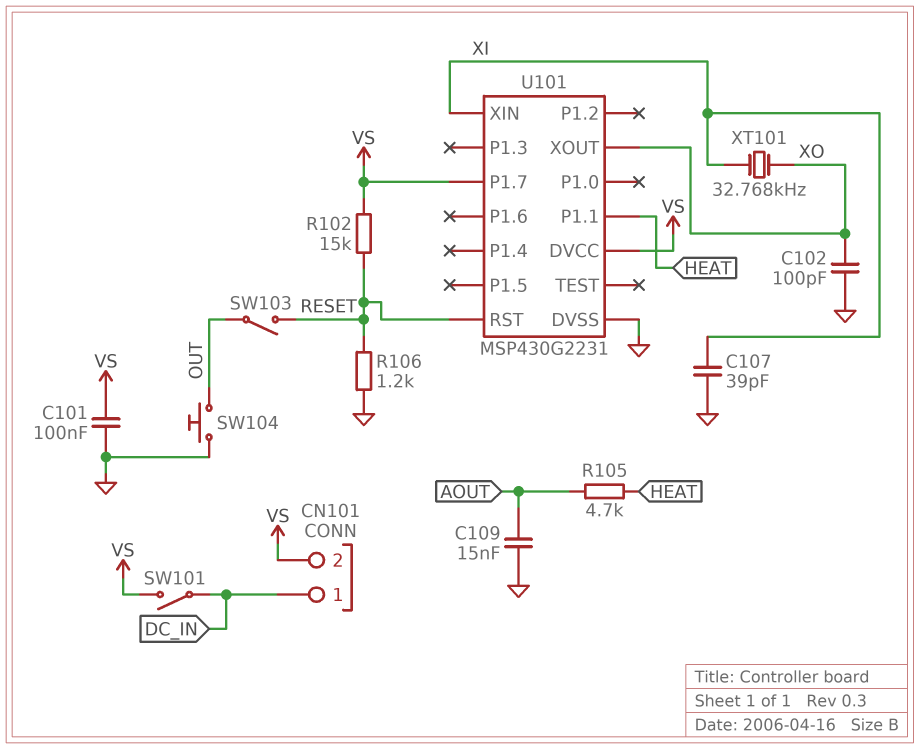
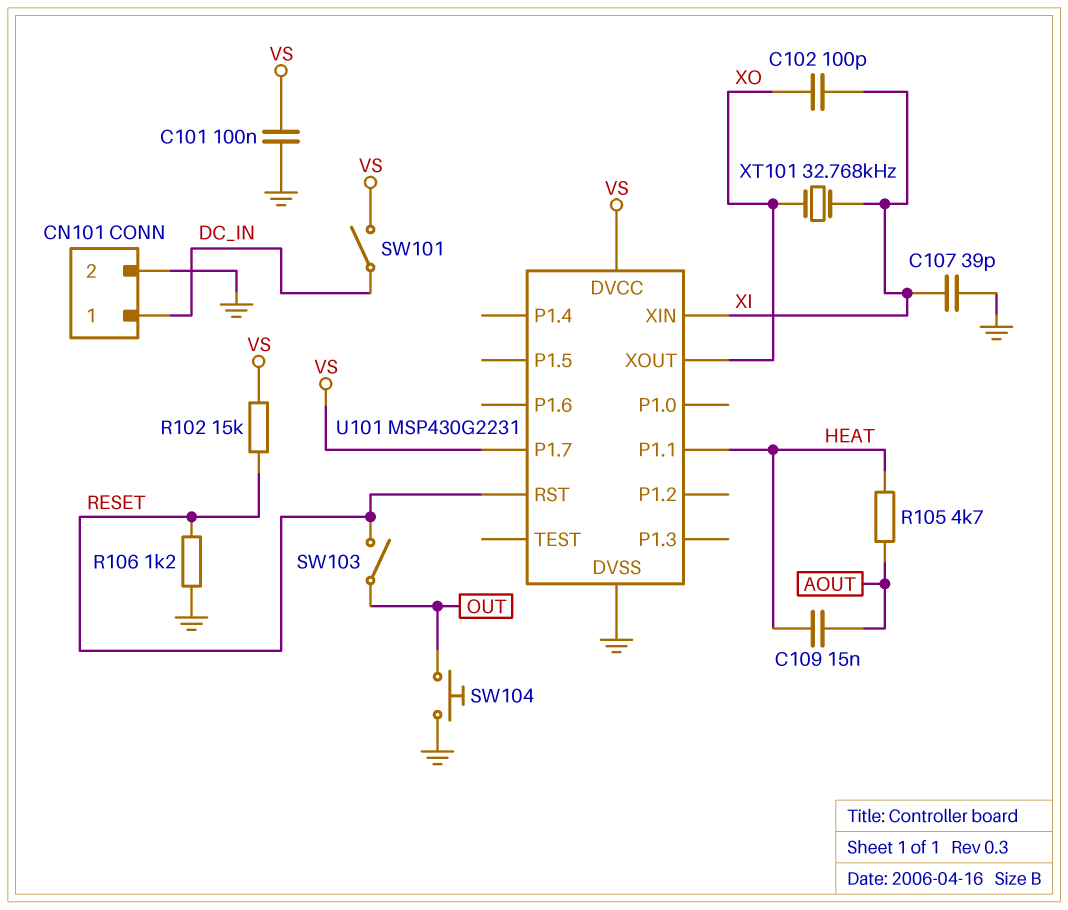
C102: 100pF (GND, XO) -> 100pF (XI, XO)
C109: 15nF (AOUT, GND) -> 15nF (AOUT, HEAT)
CN101 pin 2: VS -> GND

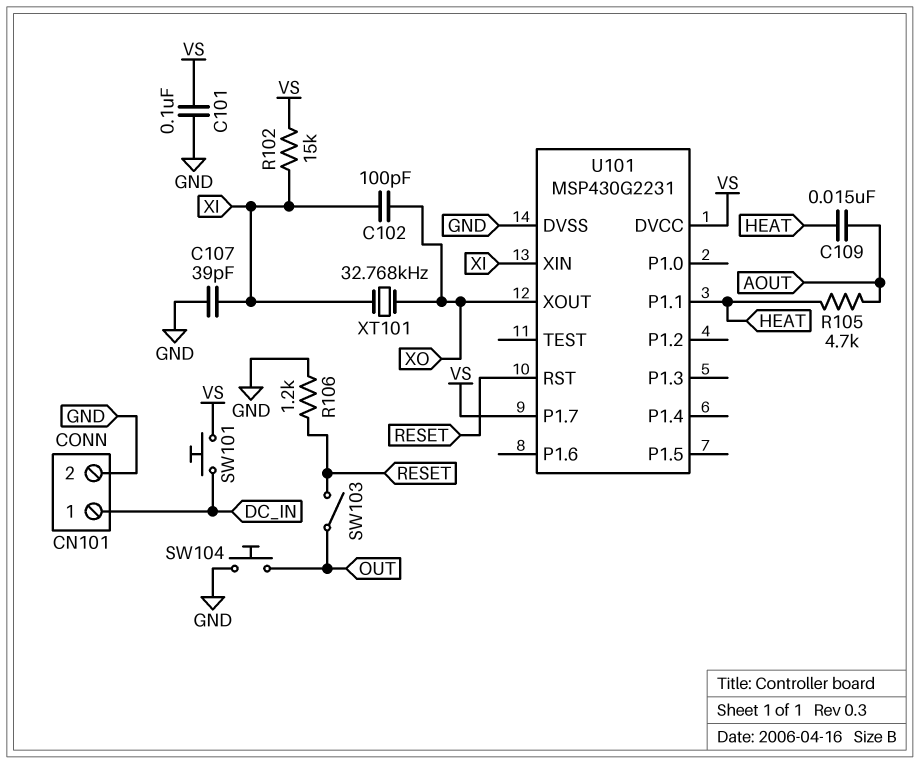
R102: 15k (RESET, VS) -> 15k (VS, XI)
SW101: switch (DC_IN, VS) -> button (DC_IN, VS)

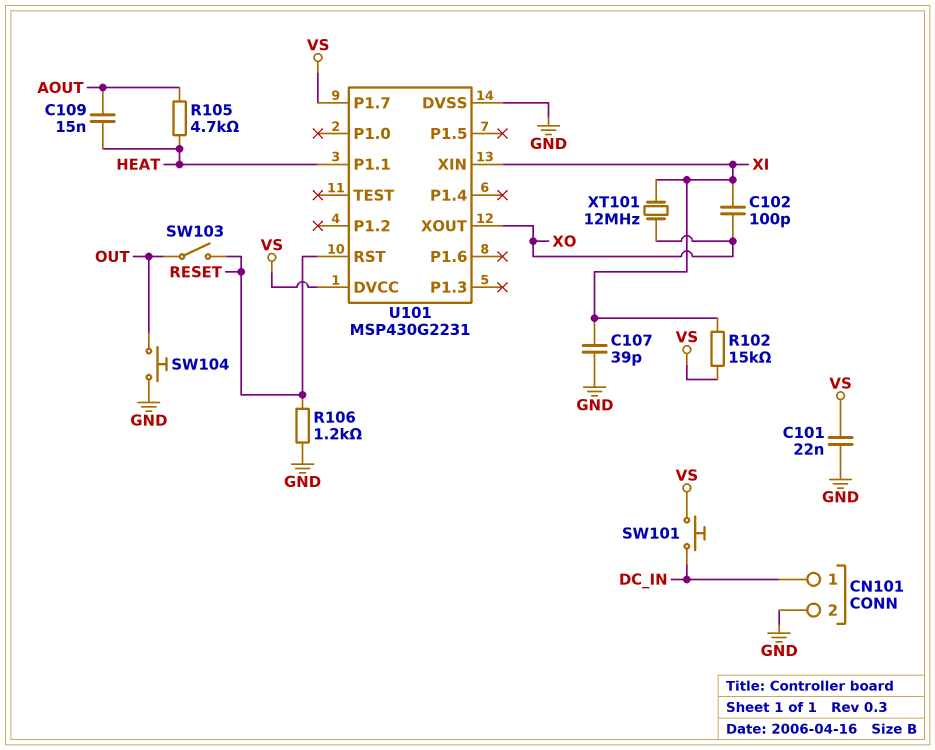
C101: 100nF (GND, VS) -> 22nF (GND, VS)
XT101: 32.768kHz (XI, XO) -> 12MHz (XI, XO)

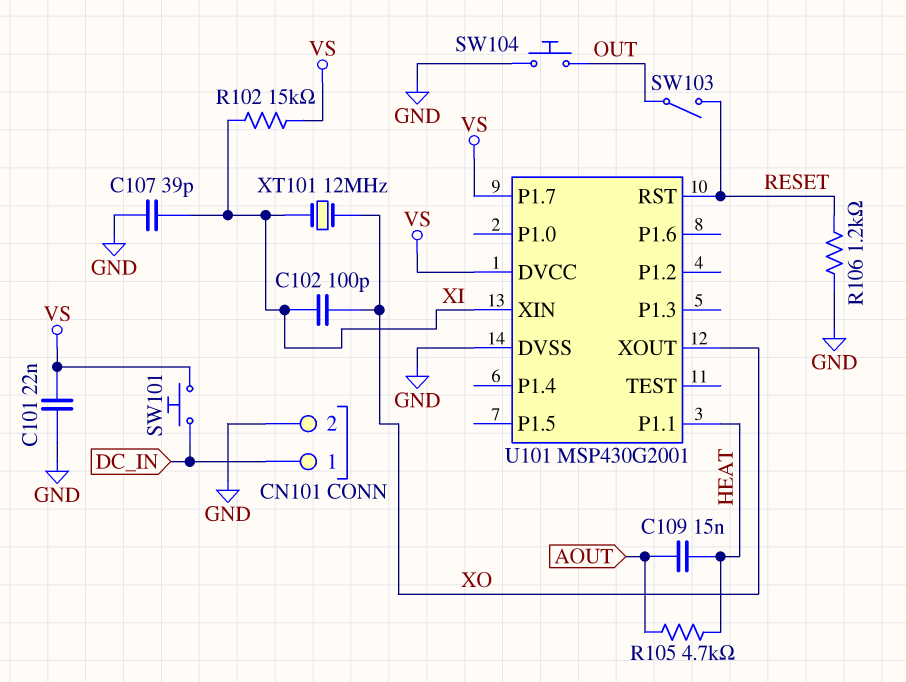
U101: MSP430G2231 -> MSP430G2001

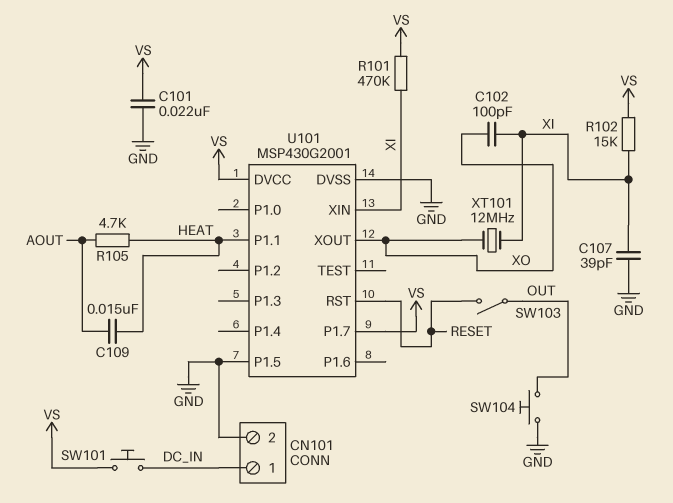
R101: none -> 470k (VS, XI)
R106: 1.2k (GND, RESET) -> none
U101 pin P1.5: none -> GND

